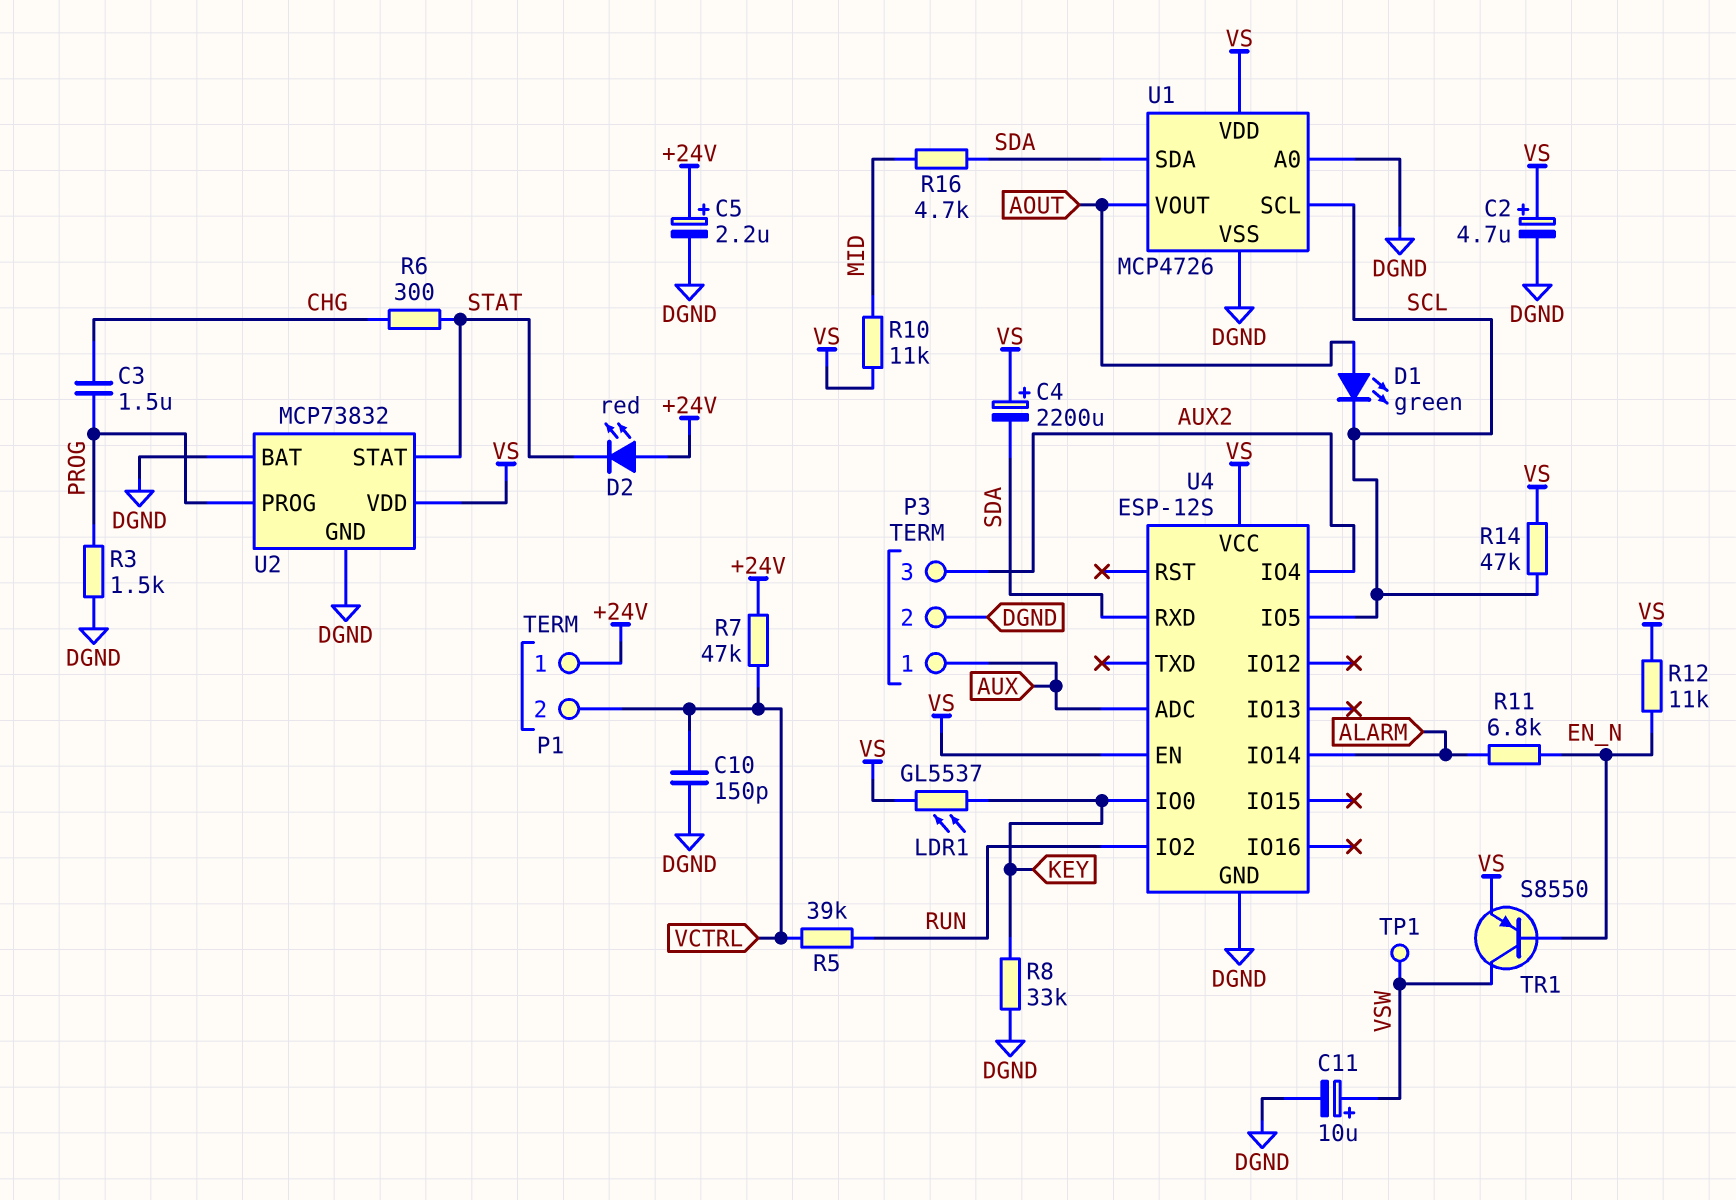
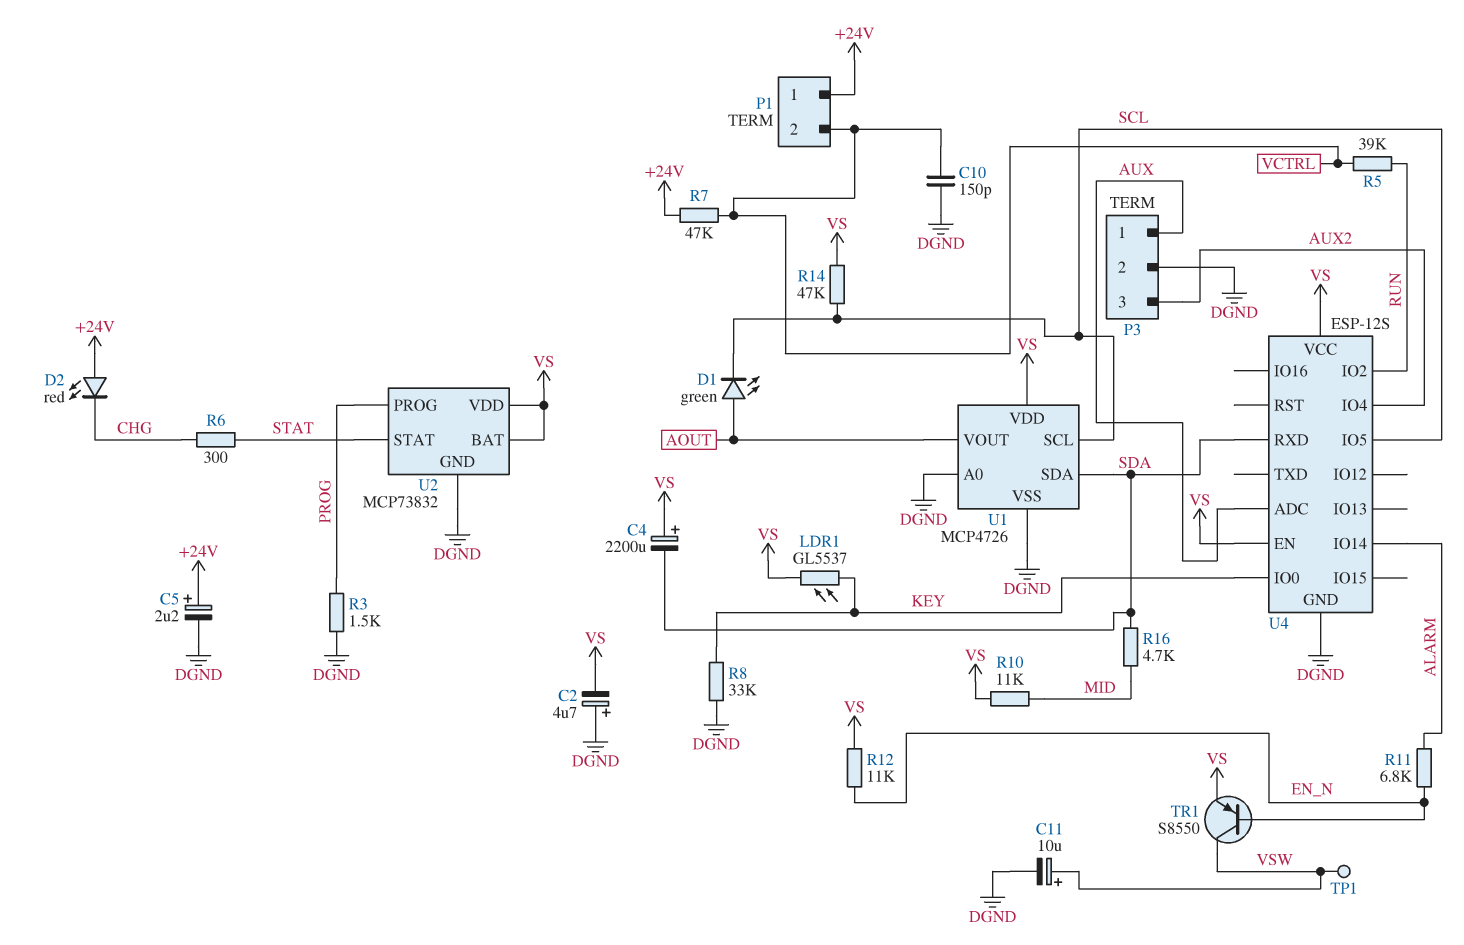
C2: 4.7uF (plus VS, minus DGND) -> 4.7uF (plus DGND, minus VS)
C3: 1.5uF (CHG, PROG) -> none
D2: LED red (A +24V, K STAT) -> LED red (A +24V, K CHG)
U2 pin BAT: DGND -> VS

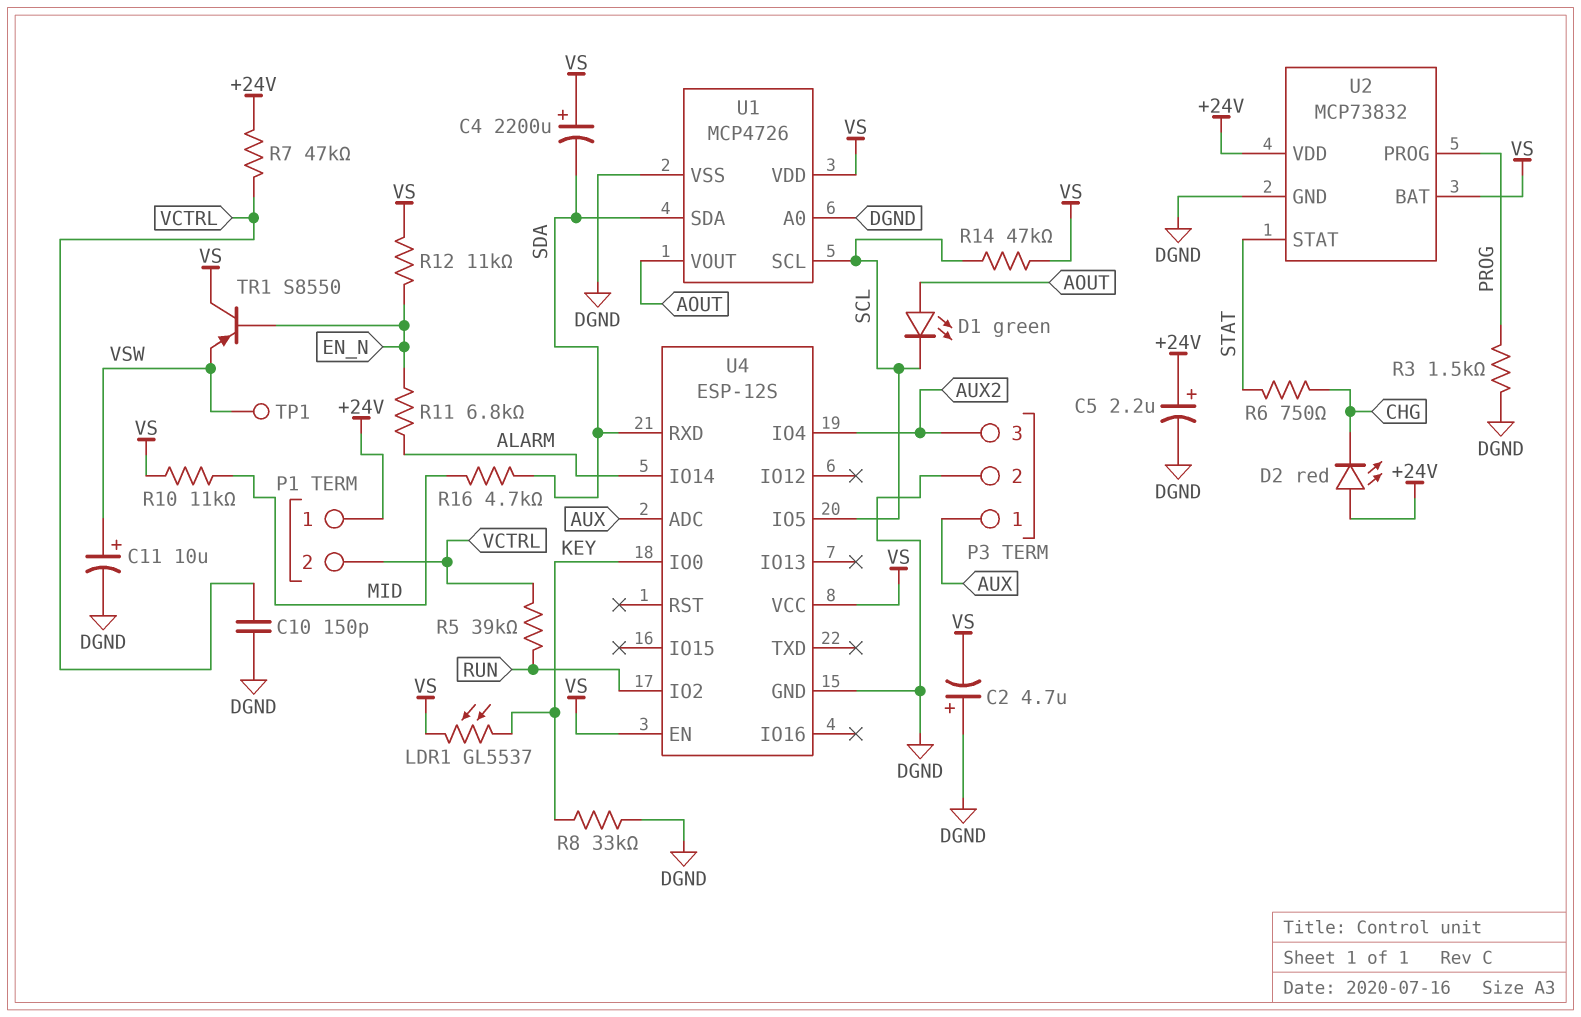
R6: 300 (CHG, STAT) -> 750 (CHG, STAT)
TR1: PNP S8550 (B EN_N, C VSW, E VS) -> PNP S8550 (B EN_N, C VS, E VSW)
U2 pin VDD: VS -> +24V

